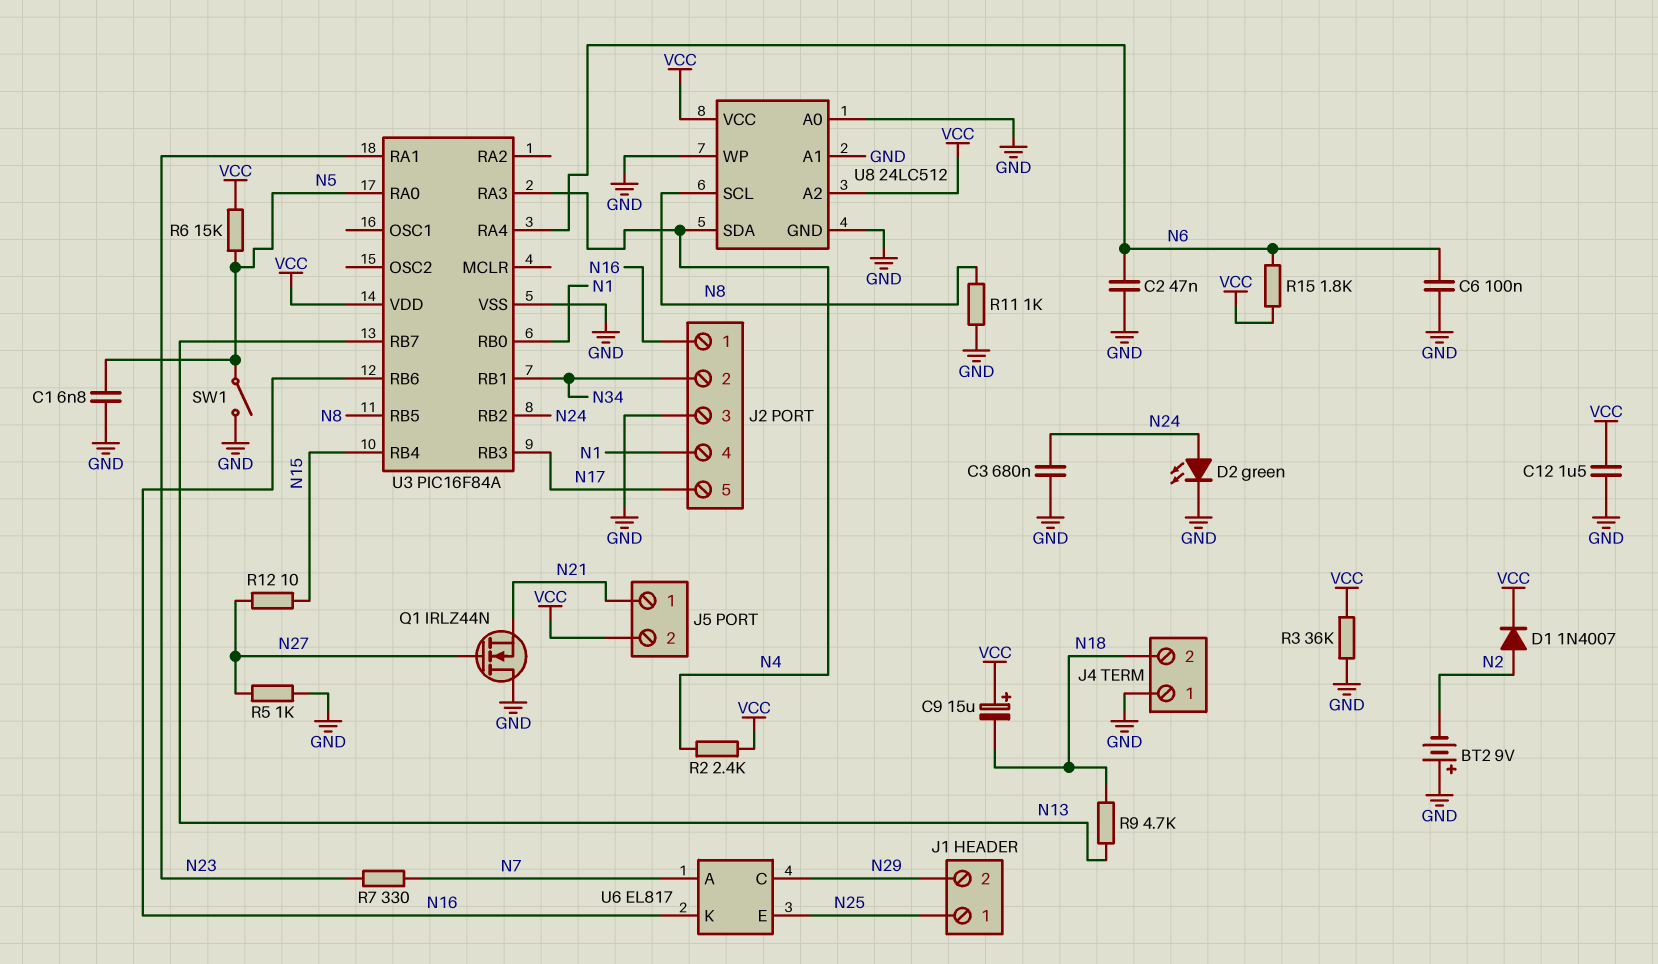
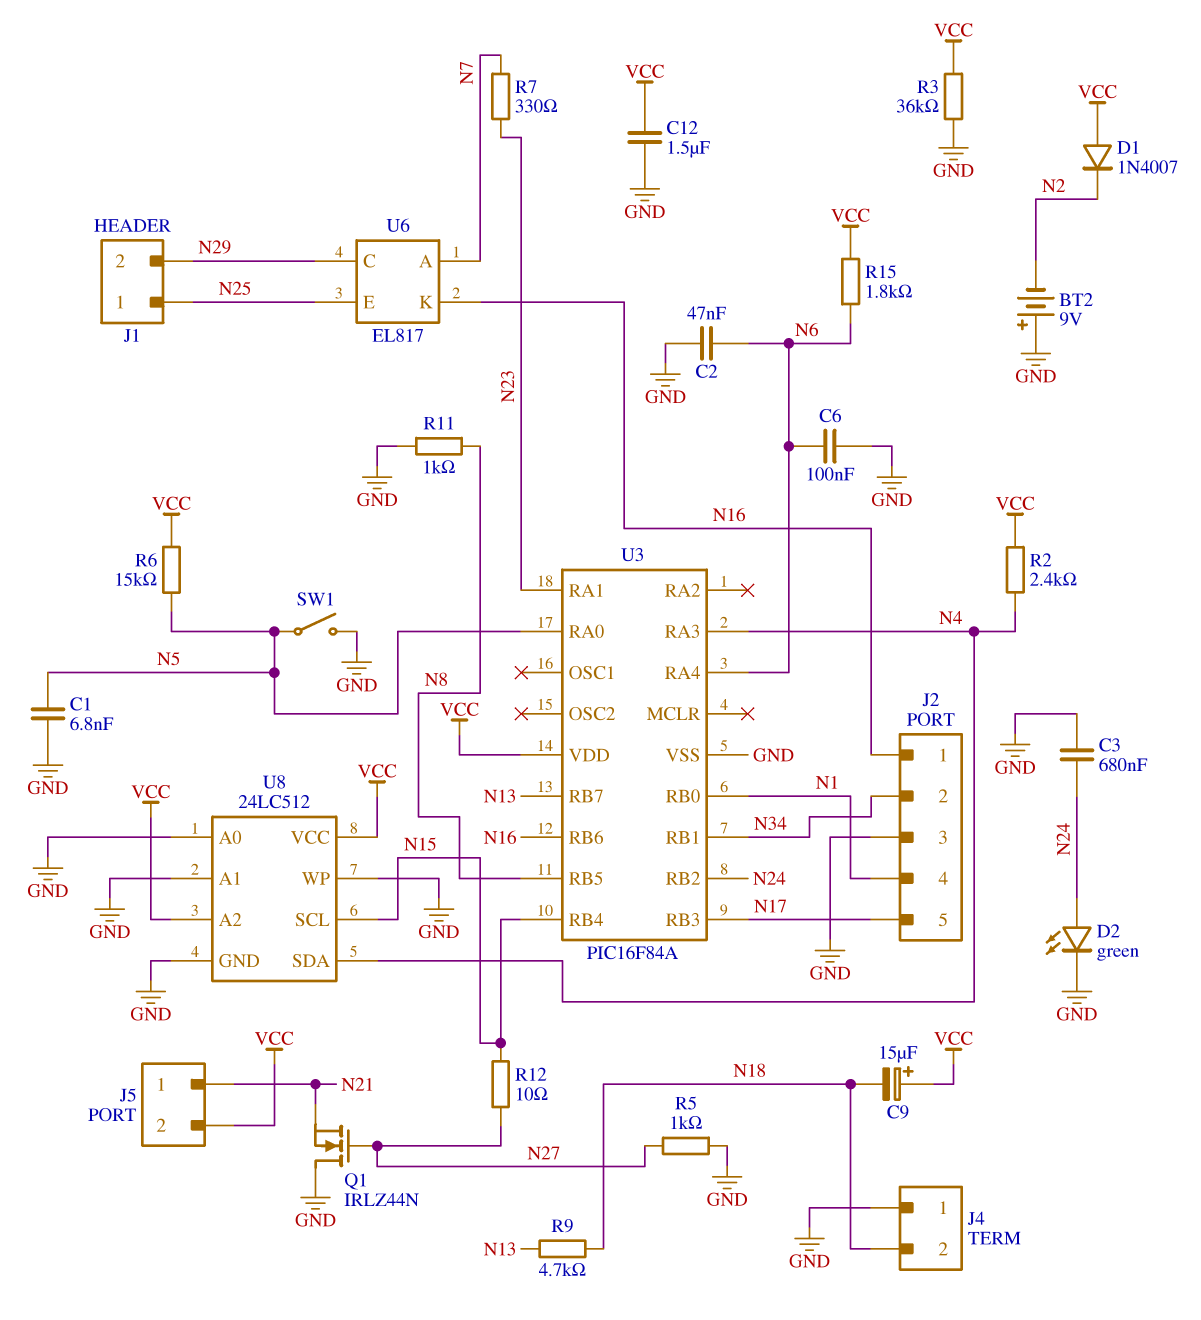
D1: diode 1N4007 (A N2, K VCC) -> diode 1N4007 (A VCC, K N2)
U8 pin SCL: N8 -> N15

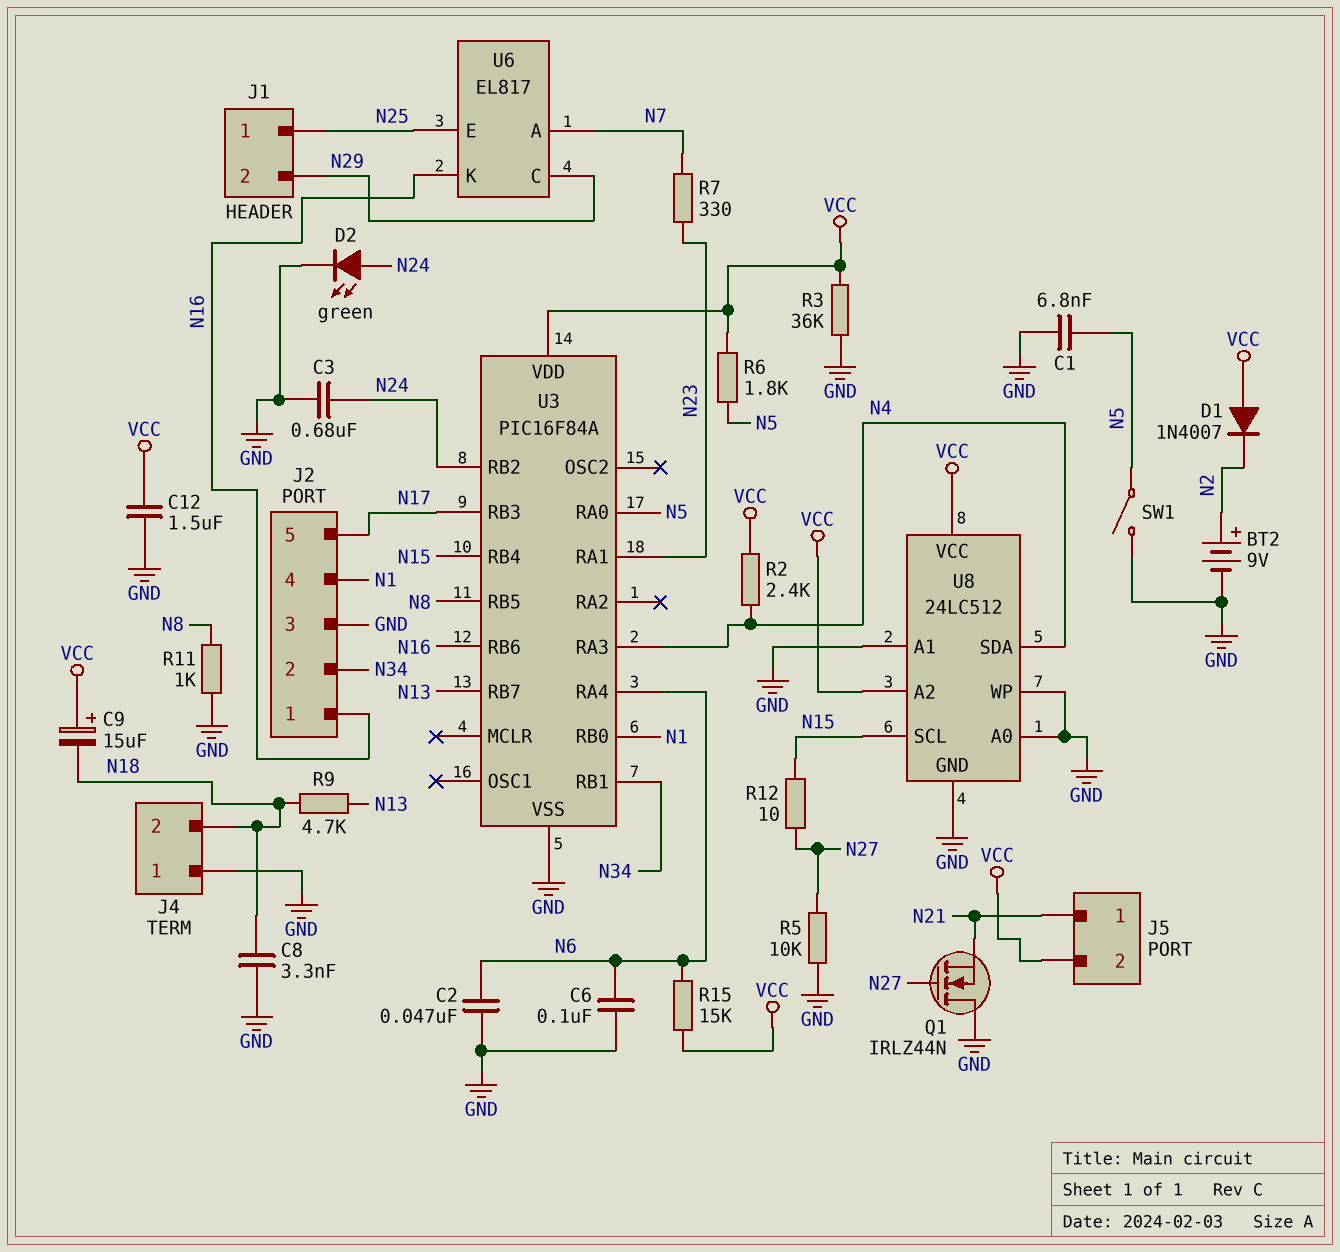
BT2: 9V (plus GND, minus N2) -> 9V (plus N2, minus GND)
C8: none -> 3.3nF (GND, N18)
R5: 1k (GND, N27) -> 10k (GND, N27)
R6: 15k (N5, VCC) -> 1.8k (N5, VCC)
R15: 1.8k (N6, VCC) -> 15k (N6, VCC)

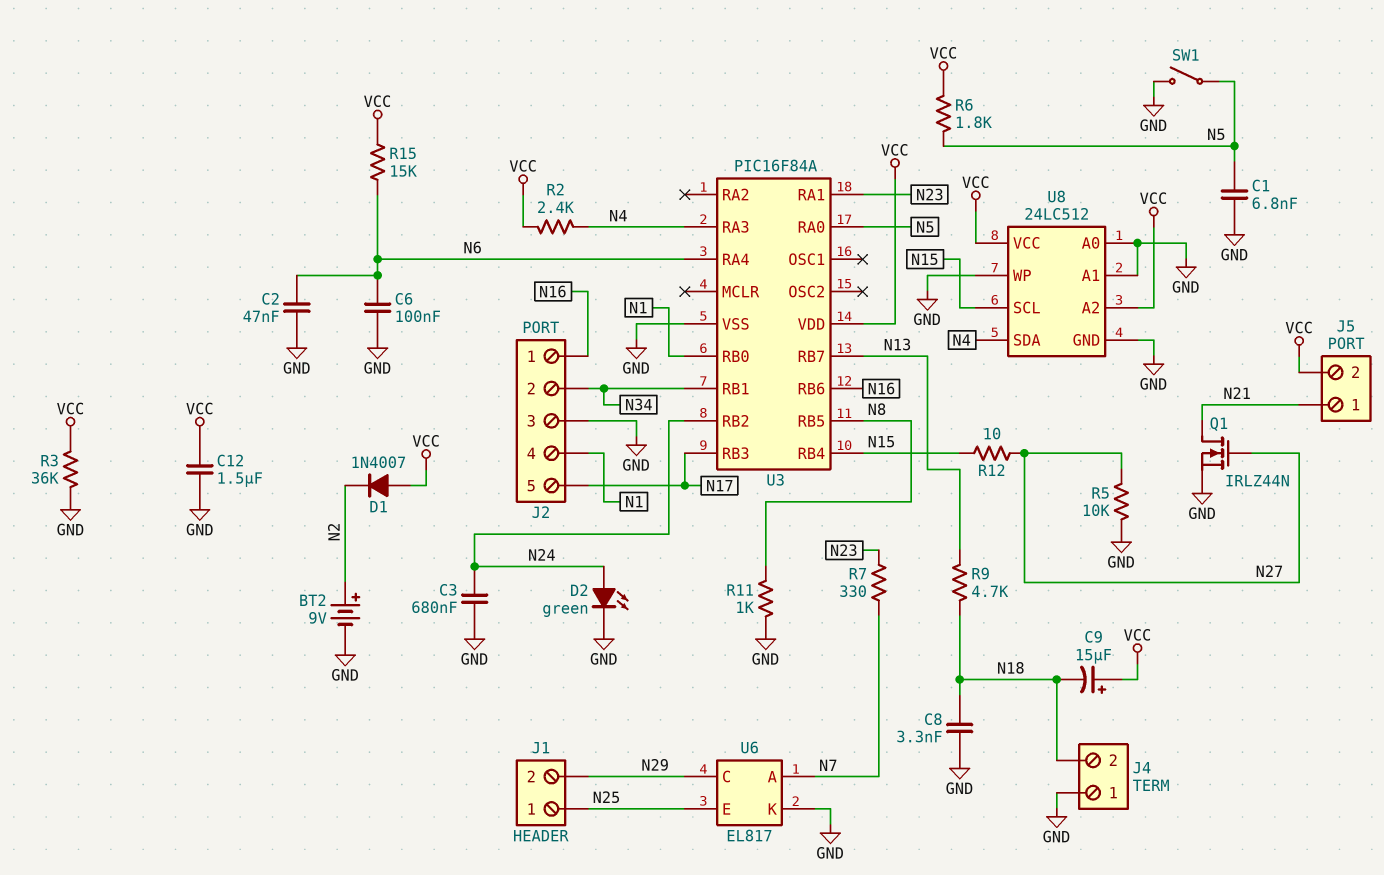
Q1: NMOS IRLZ44N (G N27, D GND, S N21) -> NMOS IRLZ44N (G N27, D N21, S GND)
U6 pin K: N16 -> GND

